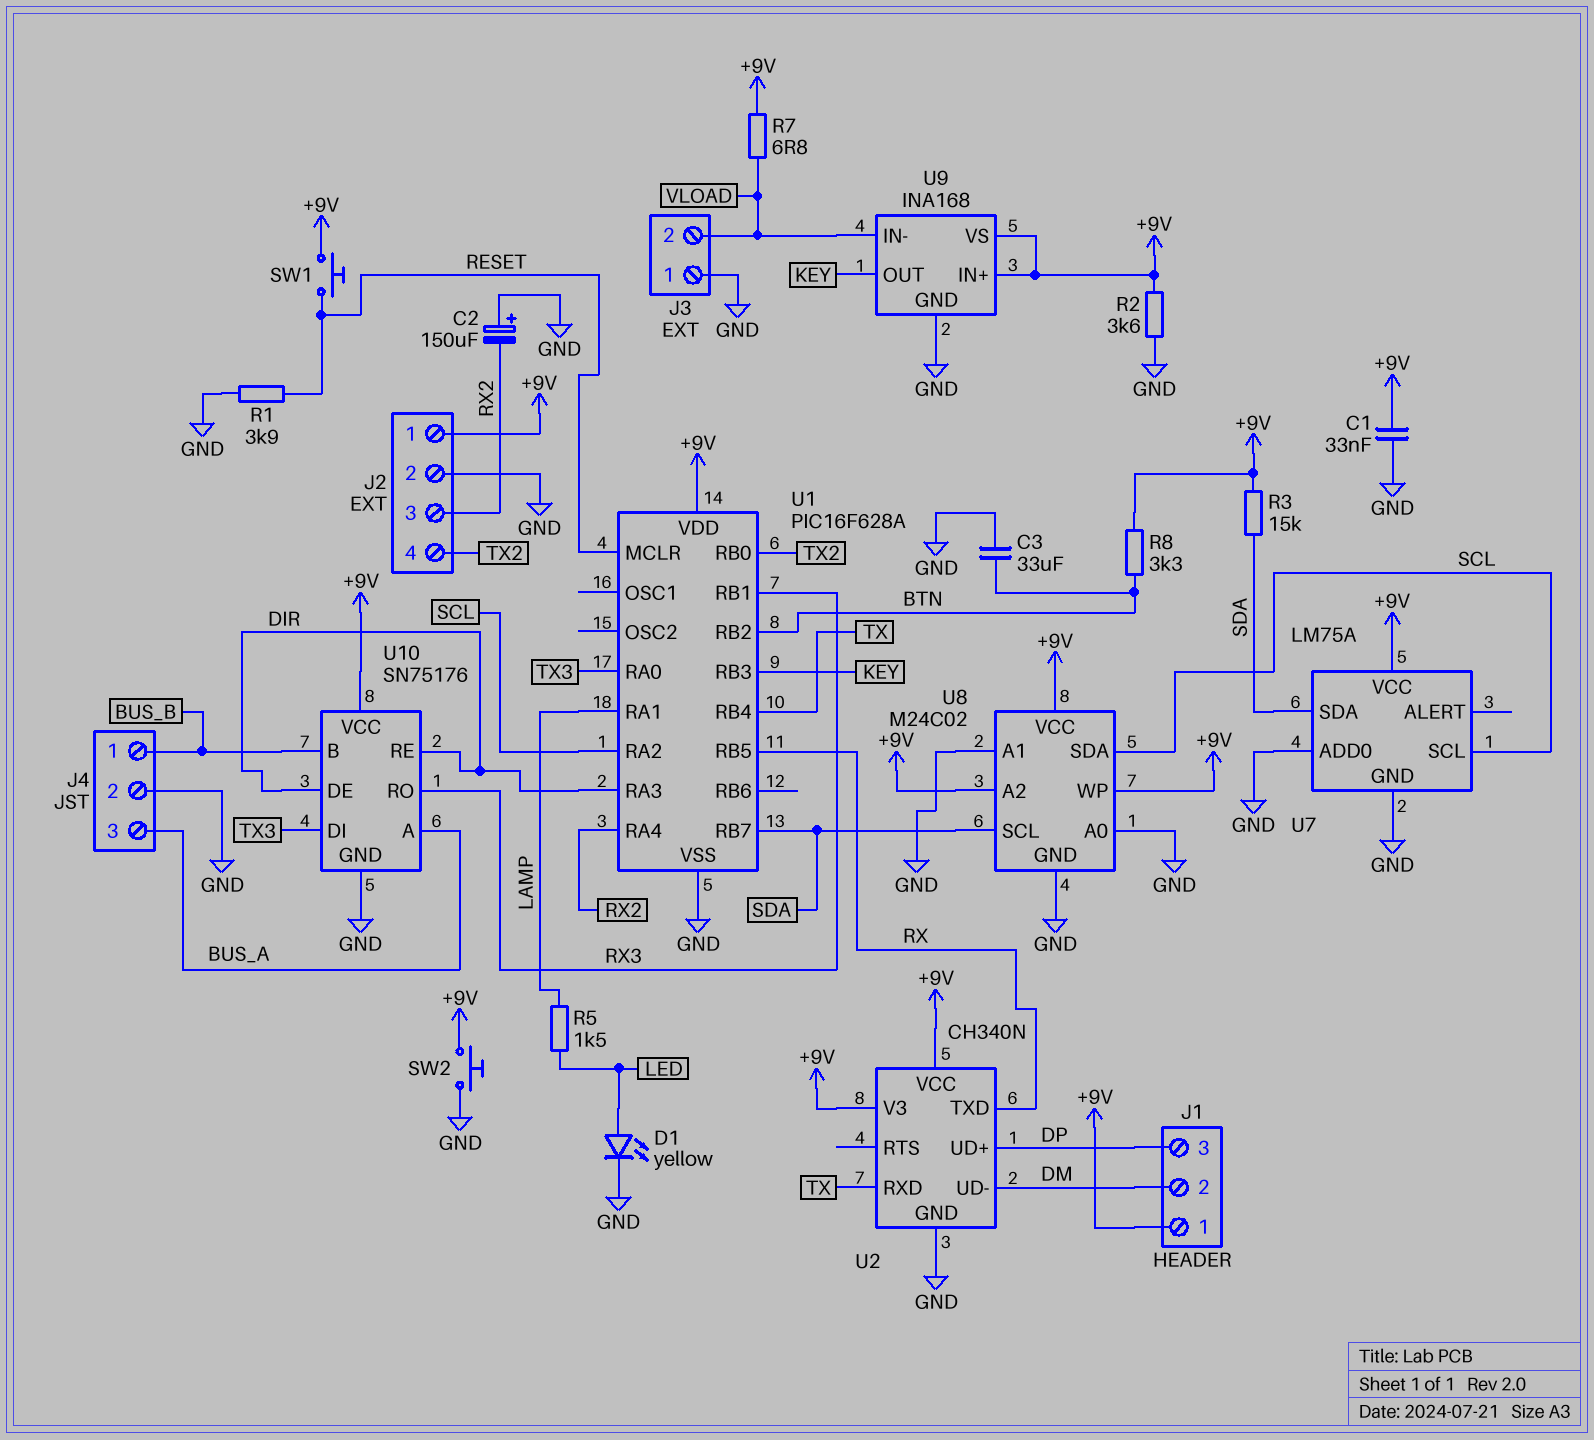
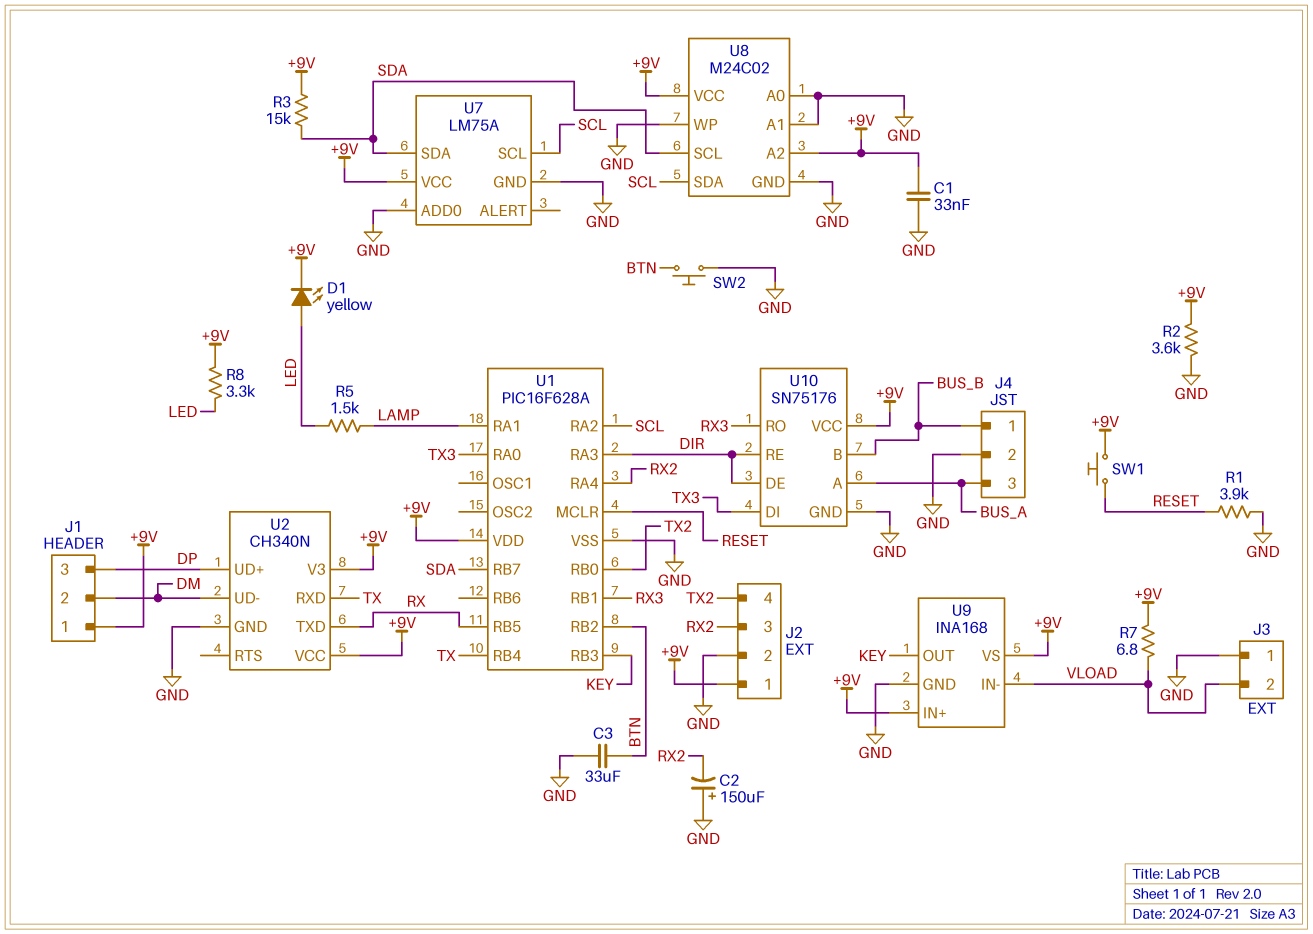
D1: LED yellow (A LED, K GND) -> LED yellow (A LED, K +9V)
R8: 3.3k (+9V, BTN) -> 3.3k (+9V, LED)
SW2: button (+9V, GND) -> button (BTN, GND)
U8 pin WP: +9V -> GND

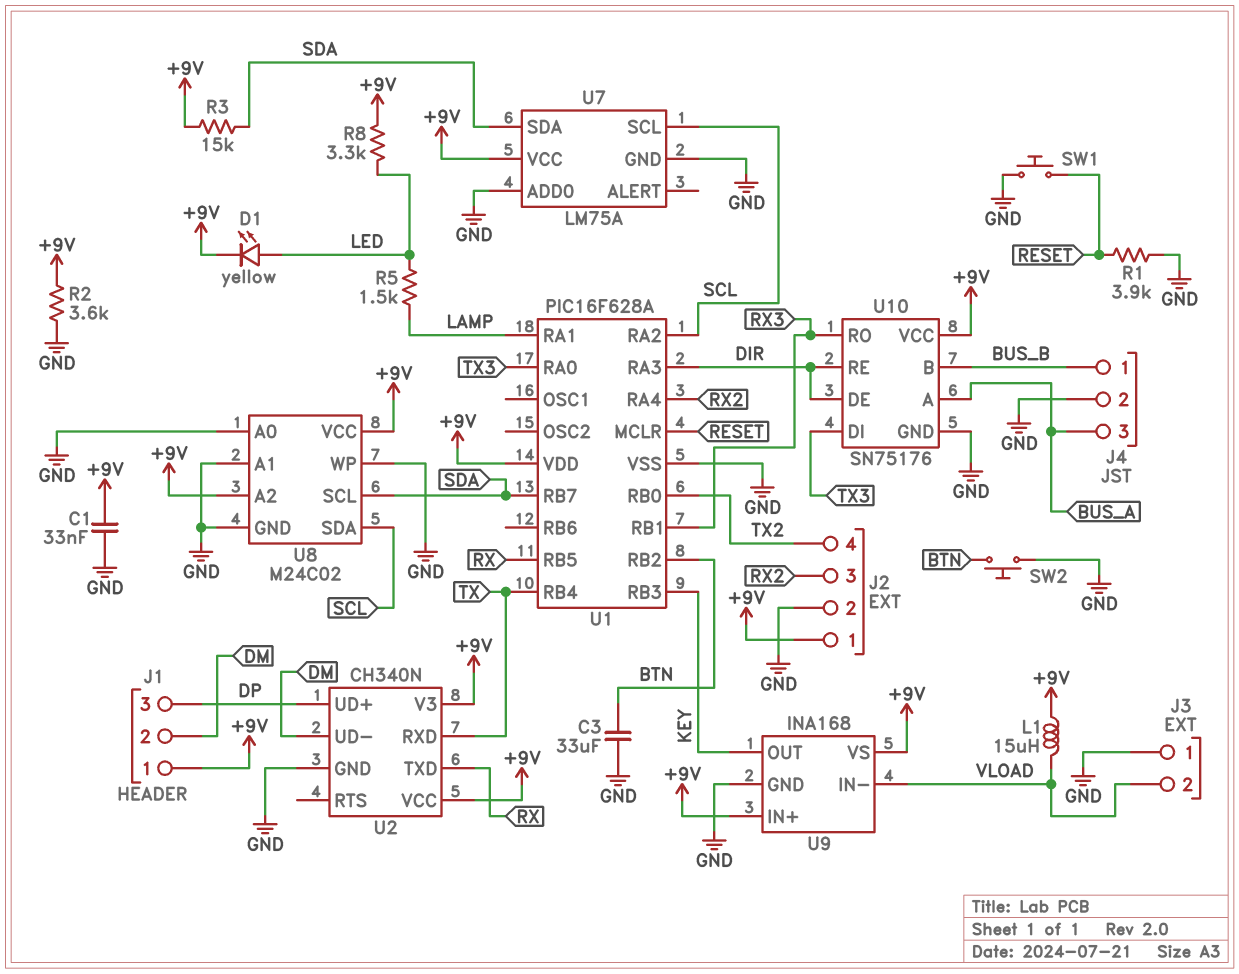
C2: 150uF (plus GND, minus RX2) -> none
L1: none -> 15uH (+9V, VLOAD)
R7: 6.8 (+9V, VLOAD) -> none
SW1: button (+9V, RESET) -> button (GND, RESET)

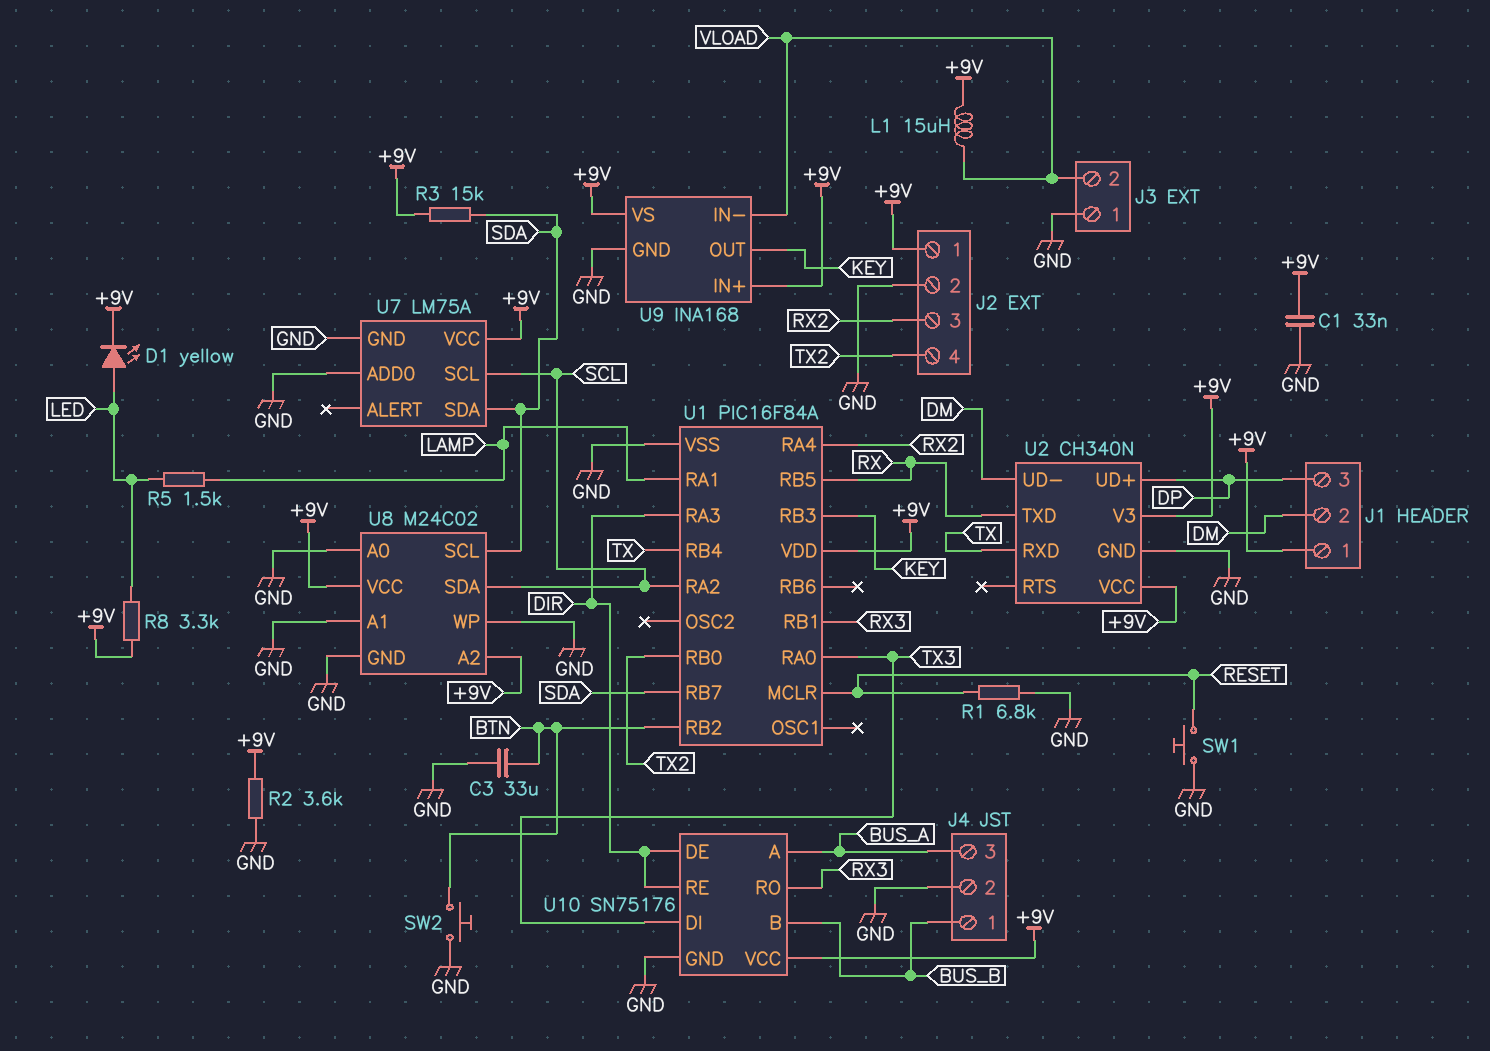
R1: 3.9k (GND, RESET) -> 6.8k (GND, RESET)
U1: PIC16F628A -> PIC16F84A

